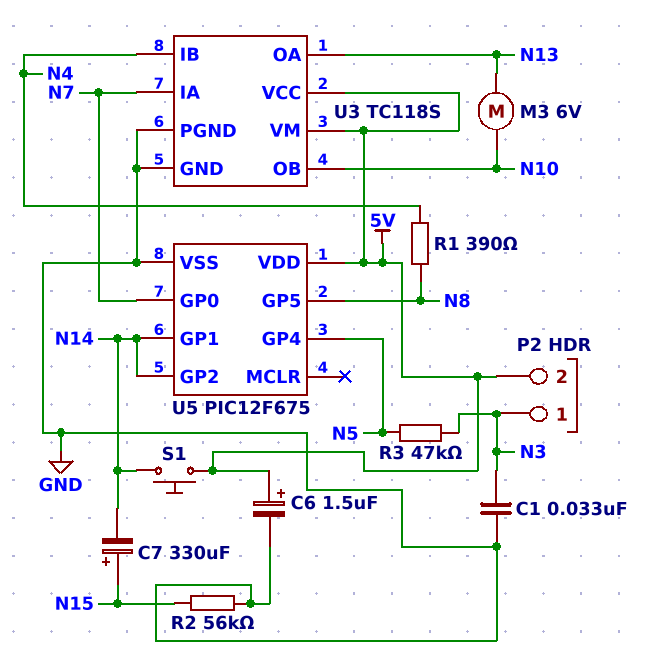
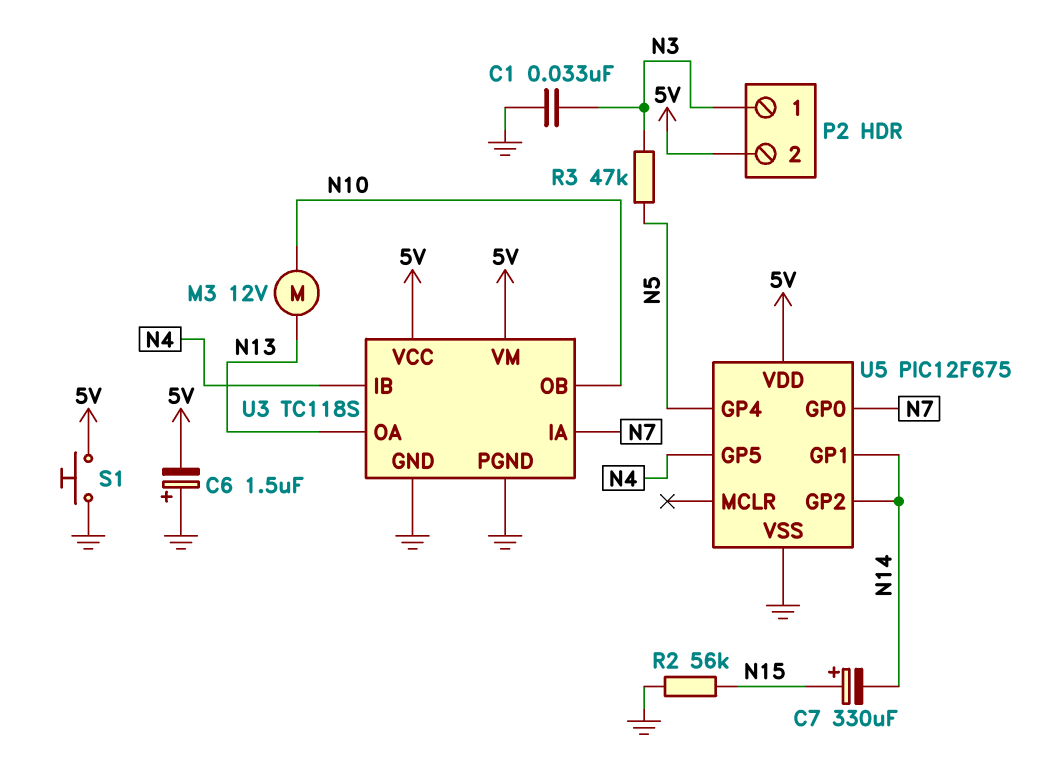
C6: 1.5uF (plus 5V, minus GND) -> 1.5uF (plus GND, minus 5V)
M3: motor 6V (N10, N13) -> motor 12V (N10, N13)
R1: 390 (N4, N8) -> none
S1: button (5V, N14) -> button (5V, GND)
U5 pin GP5: N8 -> N4

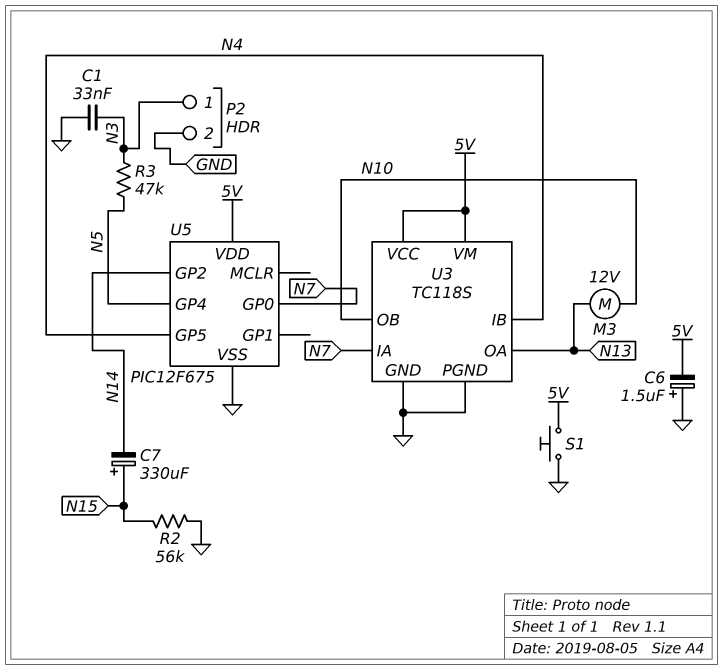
P2 pin 2: 5V -> GND
U5 pin GP1: N14 -> none

